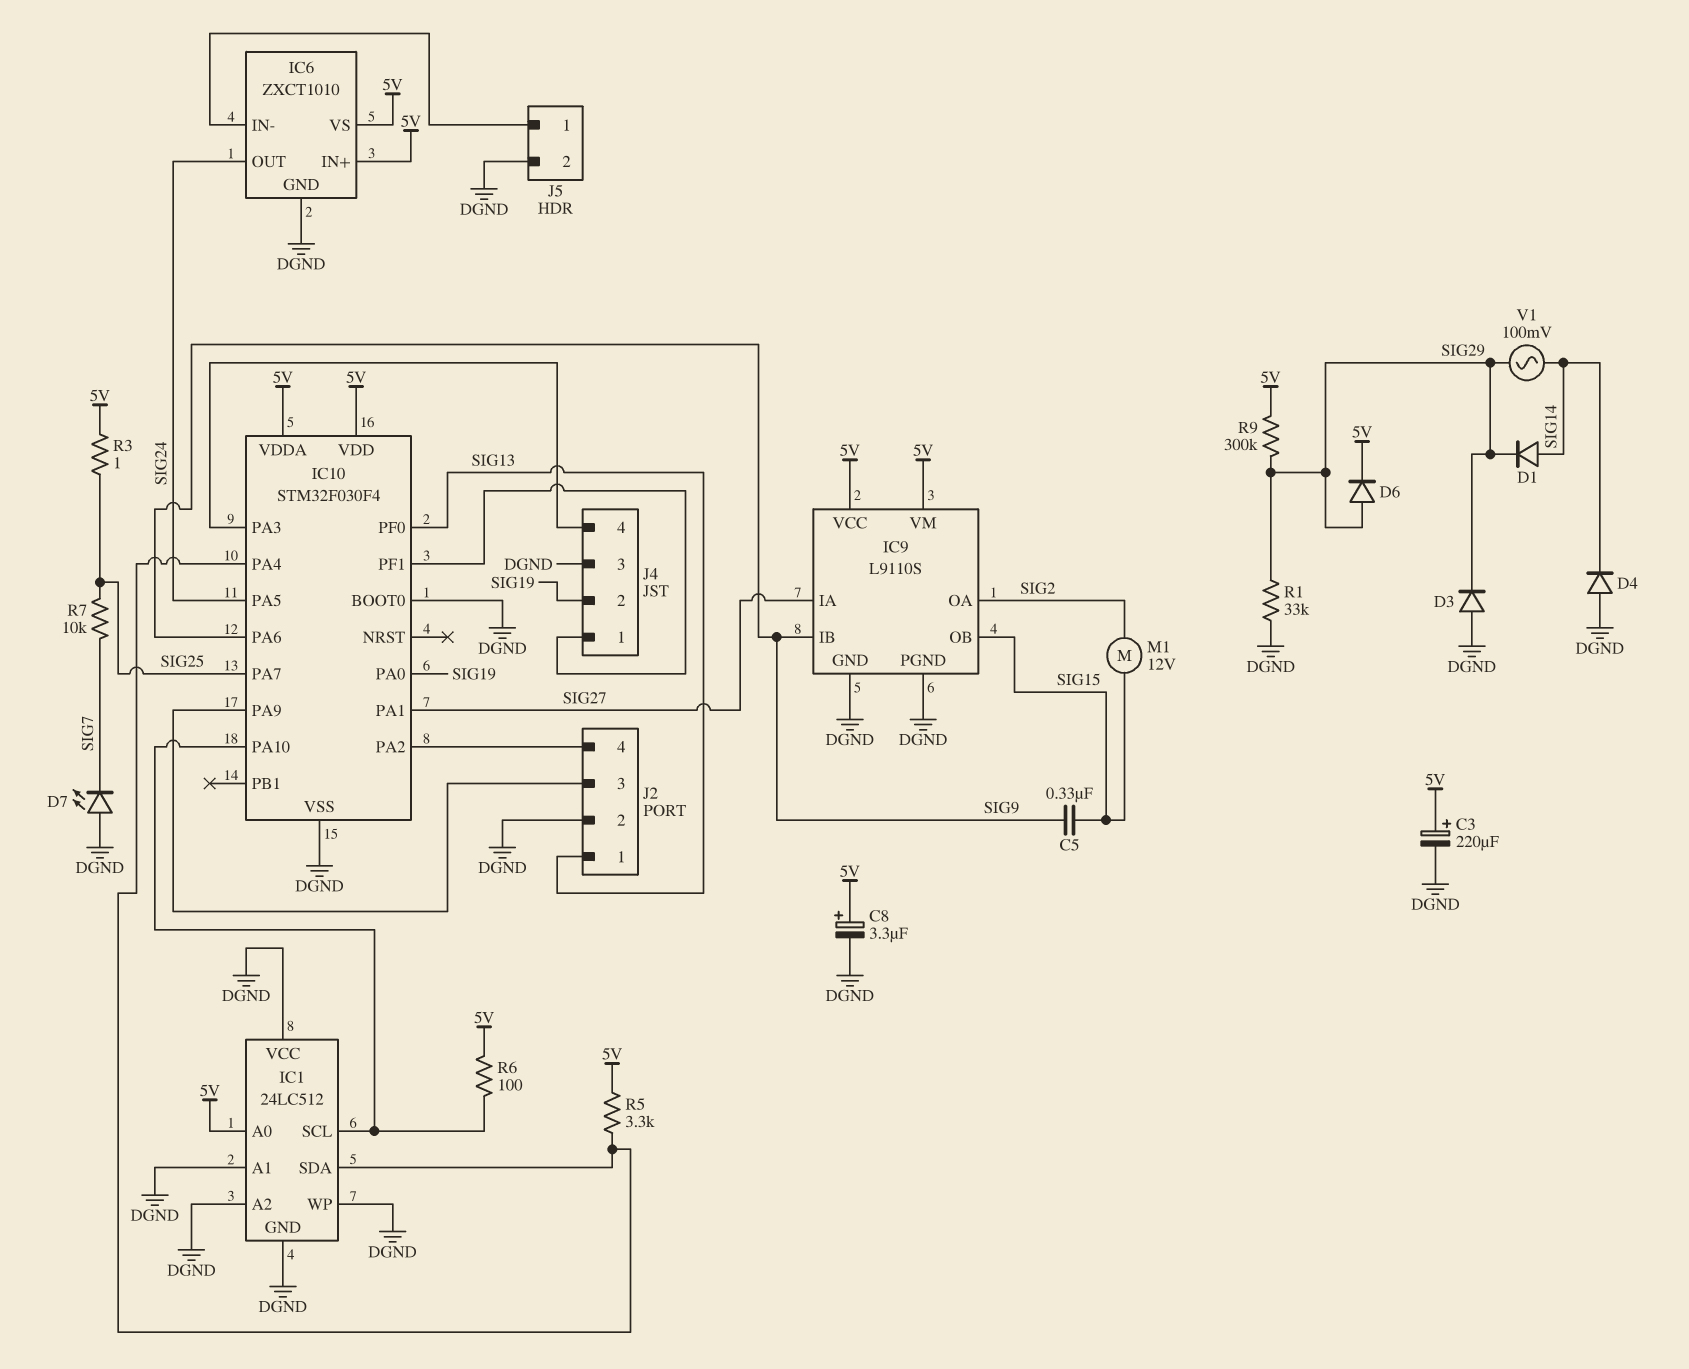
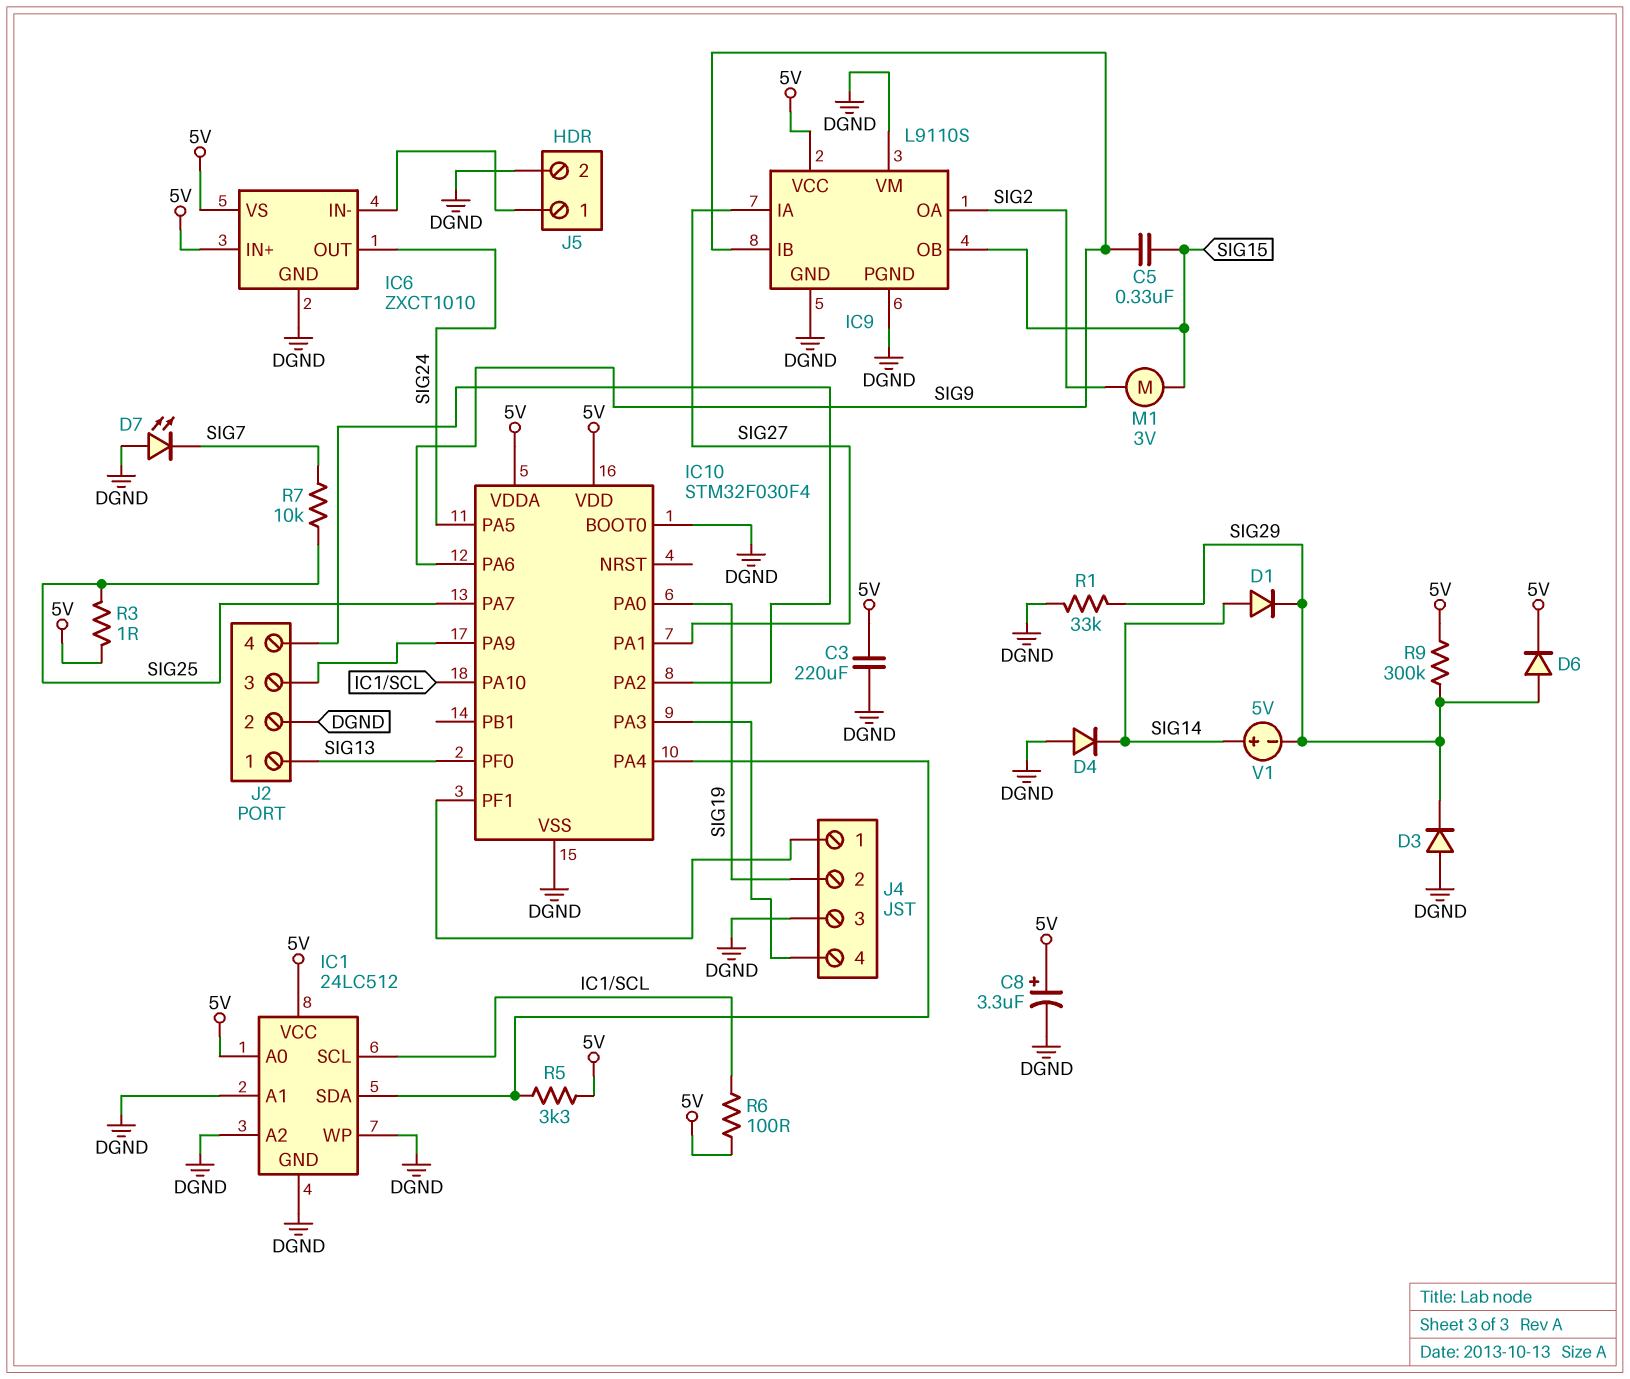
C3: 220uF (plus 5V, minus DGND) -> 220uF (5V, DGND)
IC1 pin VCC: DGND -> 5V
IC9 pin VM: 5V -> DGND
M1: motor 12V (SIG2, SIG15) -> motor 3V (SIG2, SIG15)
V1: AC 100mV (SIG14, SIG29) -> 5V (plus SIG14, minus SIG29)

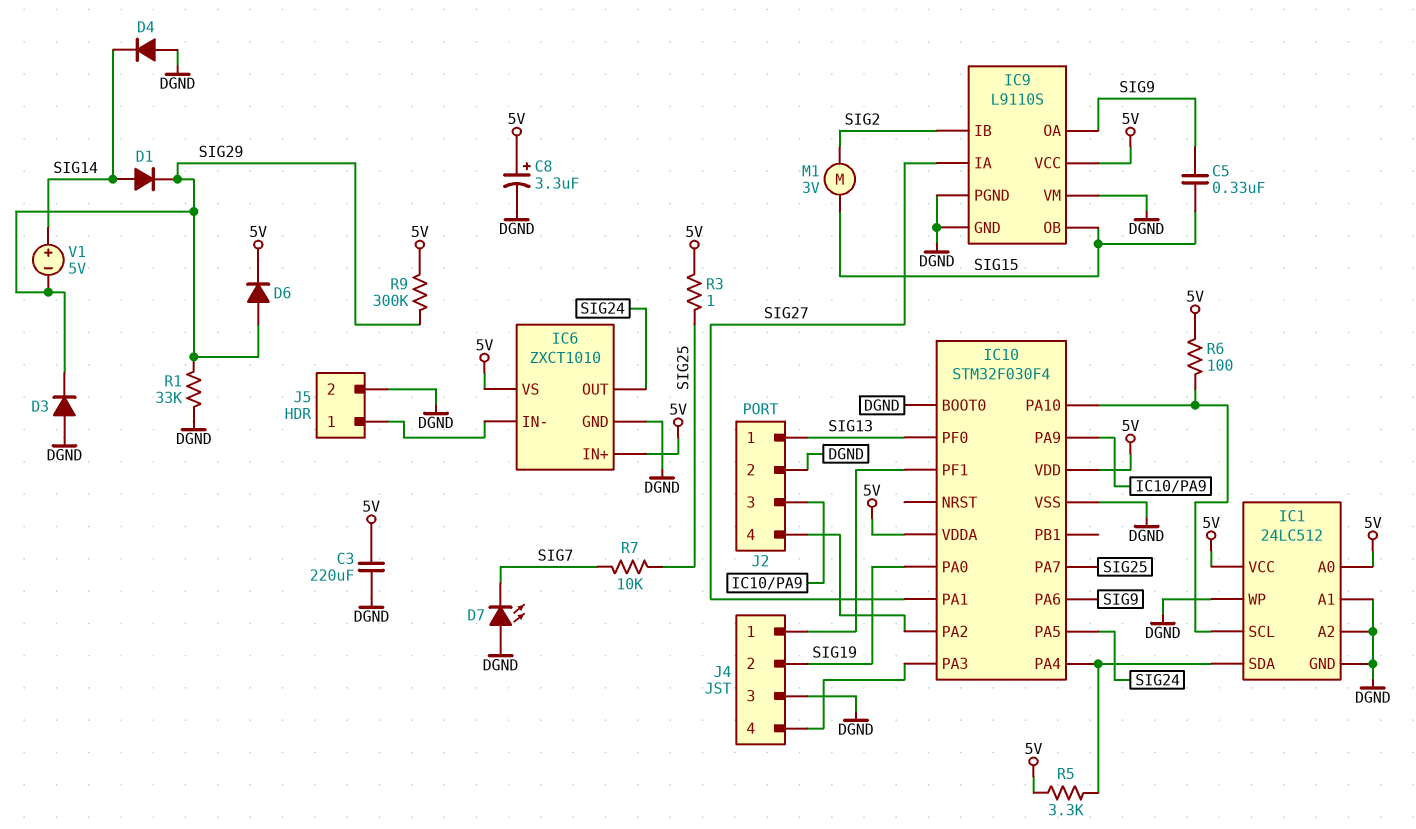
IC9 pin IB: SIG9 -> SIG2
IC9 pin OA: SIG2 -> SIG9

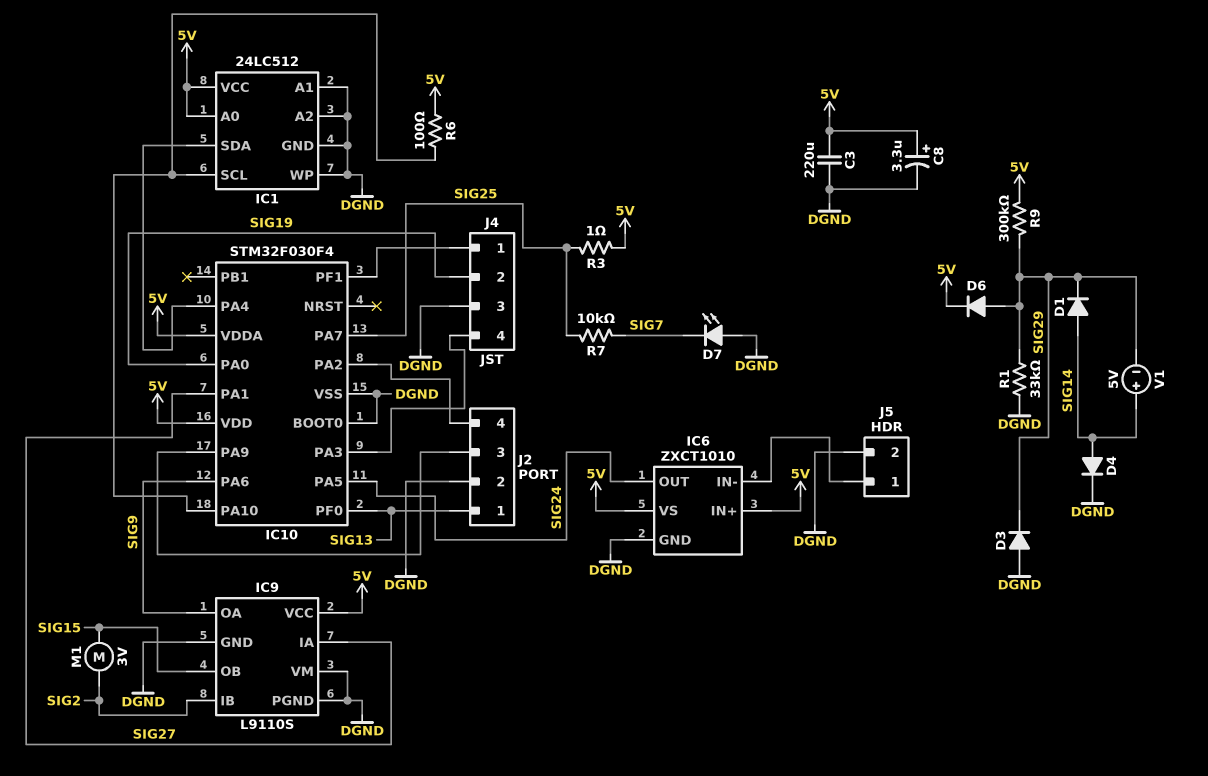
C5: 330nF (SIG9, SIG15) -> none
D4: diode (A DGND, K SIG14) -> diode (A SIG14, K DGND)
R5: 3.3k (5V, IC1/SDA) -> none

